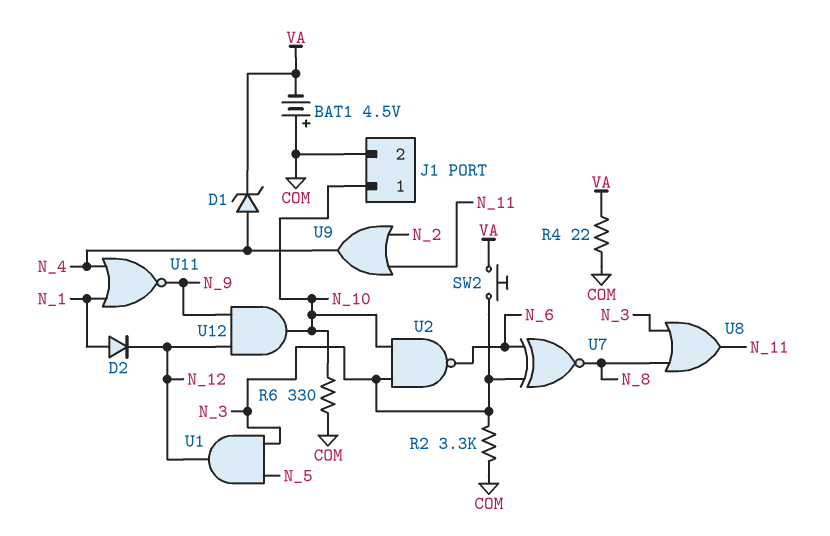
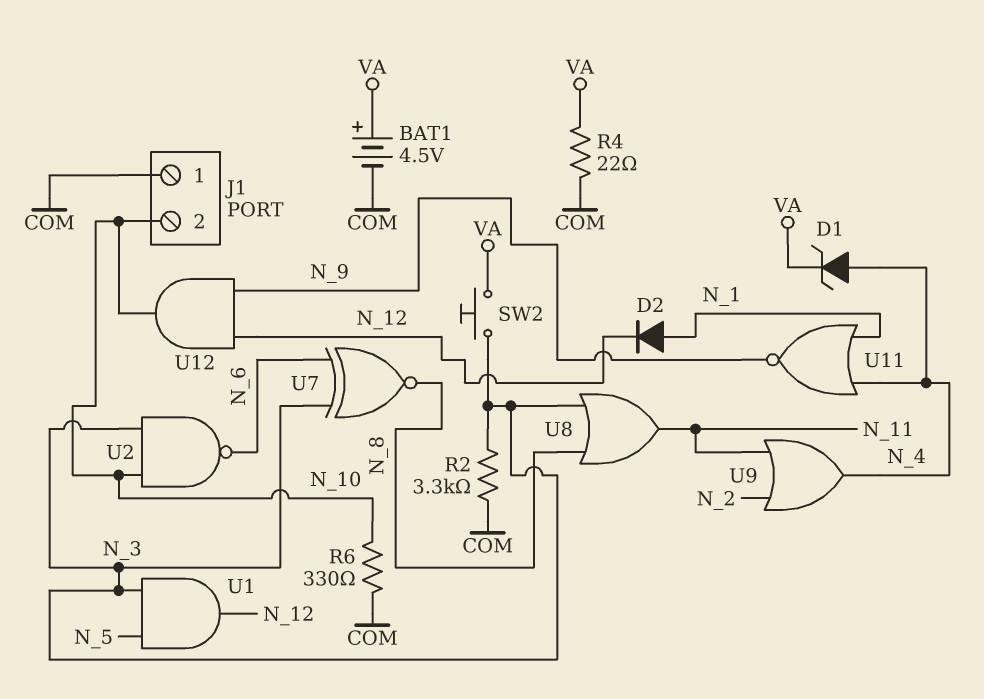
BAT1: 4.5V (plus COM, minus VA) -> 4.5V (plus VA, minus COM)
J1 pin 1: N_10 -> COM
J1 pin 2: COM -> N_10

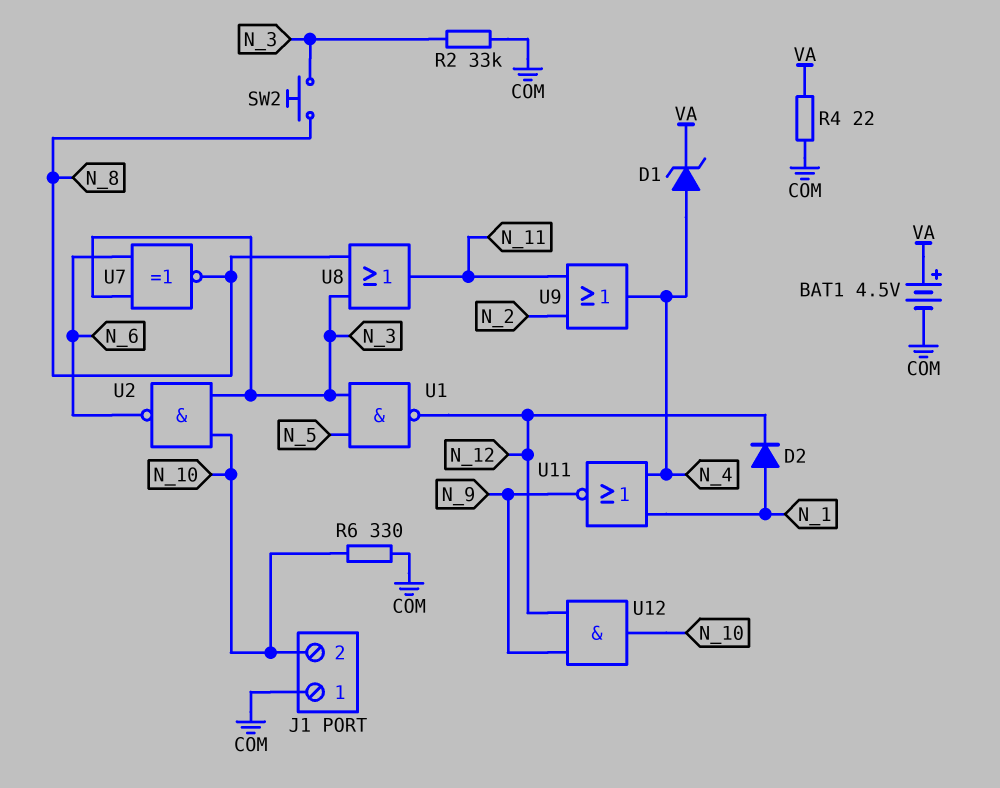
R2: 3.3k (COM, N_3) -> 33k (COM, N_3)
SW2: button (N_3, VA) -> button (N_3, N_8)
U1: AND (in N_3, in N_5, out N_12) -> NAND (in N_3, in N_5, out N_12)

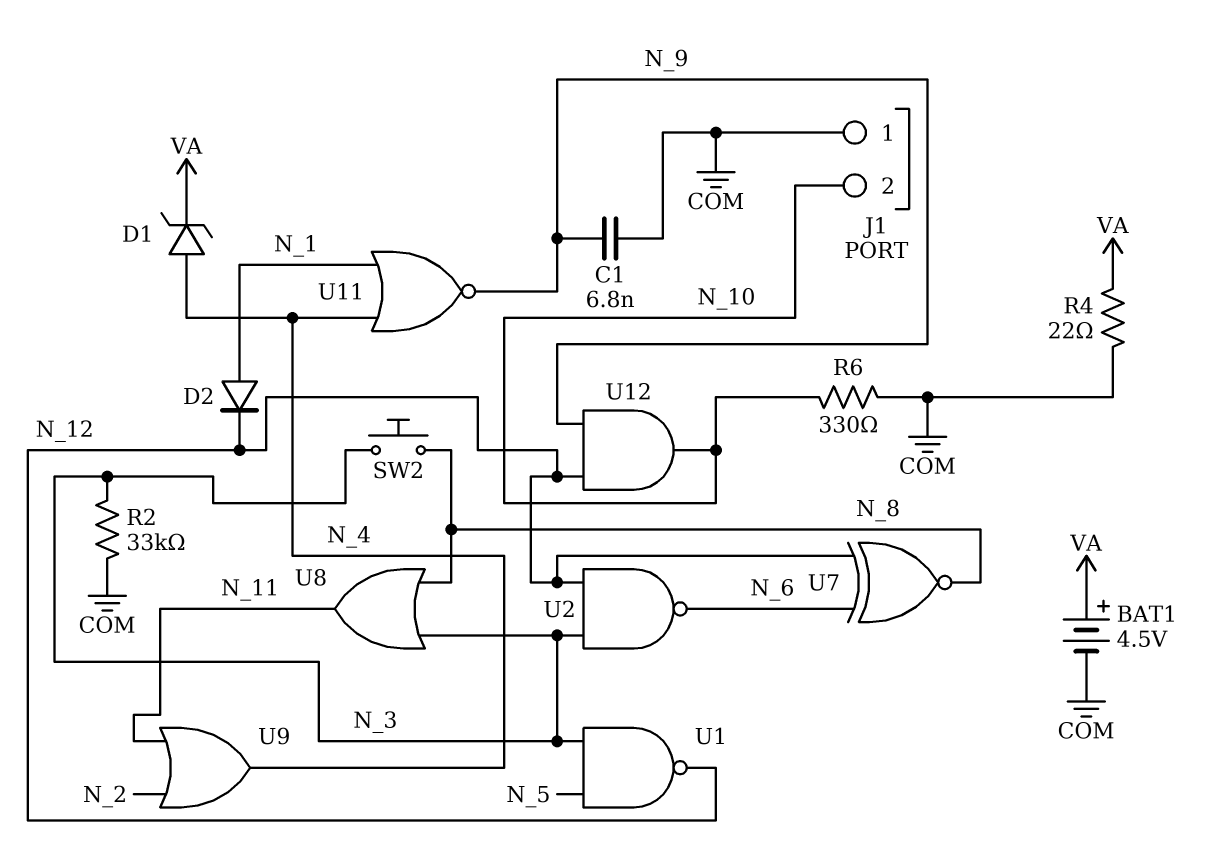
C1: none -> 6.8nF (COM, N_9)
U2: NAND (in N_3, in N_10, out N_6) -> NAND (in N_3, in N_12, out N_6)
U7: XNOR (in N_3, in N_6, out N_8) -> XNOR (in N_6, in N_12, out N_8)

